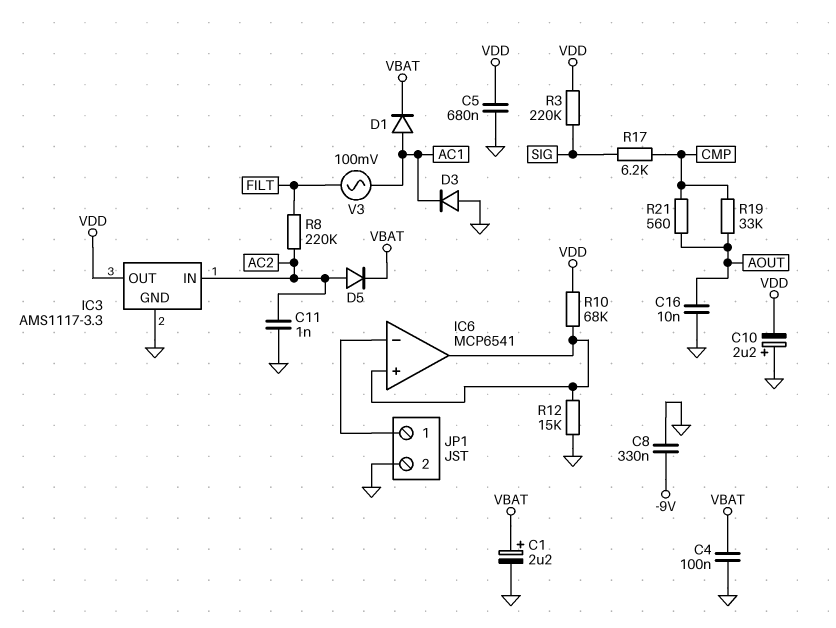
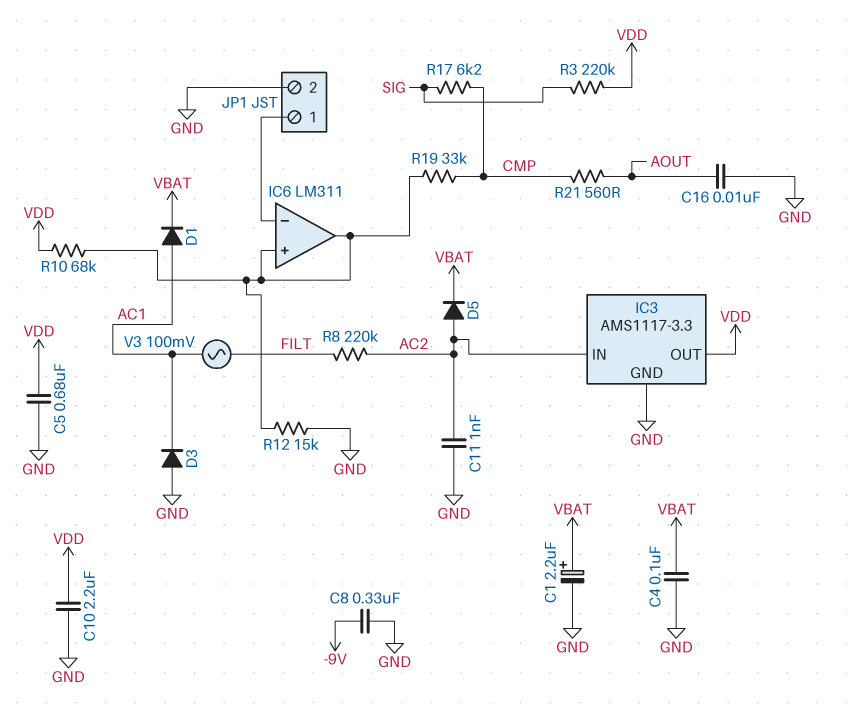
C10: 2.2uF (plus GND, minus VDD) -> 2.2uF (GND, VDD)
IC6: MCP6541 -> LM311
R19: 33k (AOUT, CMP) -> 33k (CMP, IC6/in+)

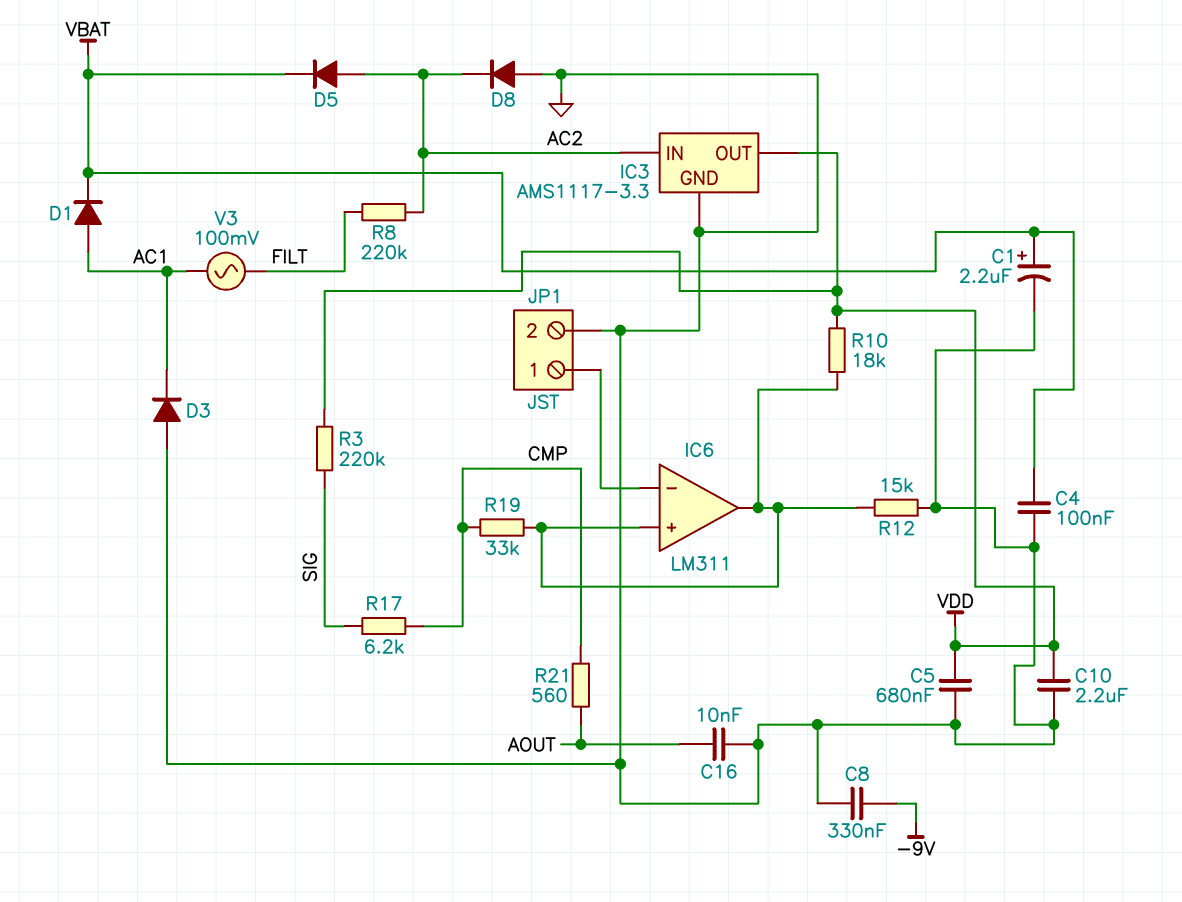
C11: 1nF (AC2, GND) -> none
D8: none -> diode (A GND, K AC2)
R10: 68k (IC6/in+, VDD) -> 18k (IC6/in+, VDD)

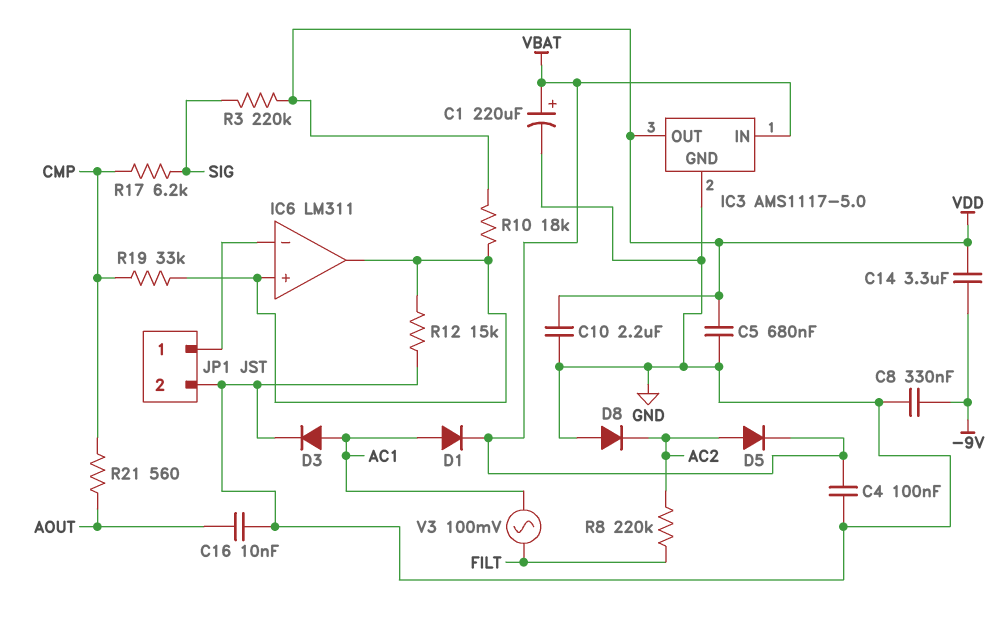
C1: 2.2uF (plus VBAT, minus GND) -> 220uF (plus VBAT, minus GND)
C14: none -> 3.3uF (-9V, VDD)
D3: diode (A GND, K AC1) -> diode (A AC1, K GND)
IC3: AMS1117-3.3 -> AMS1117-5.0
IC3 pin IN: AC2 -> VBAT

